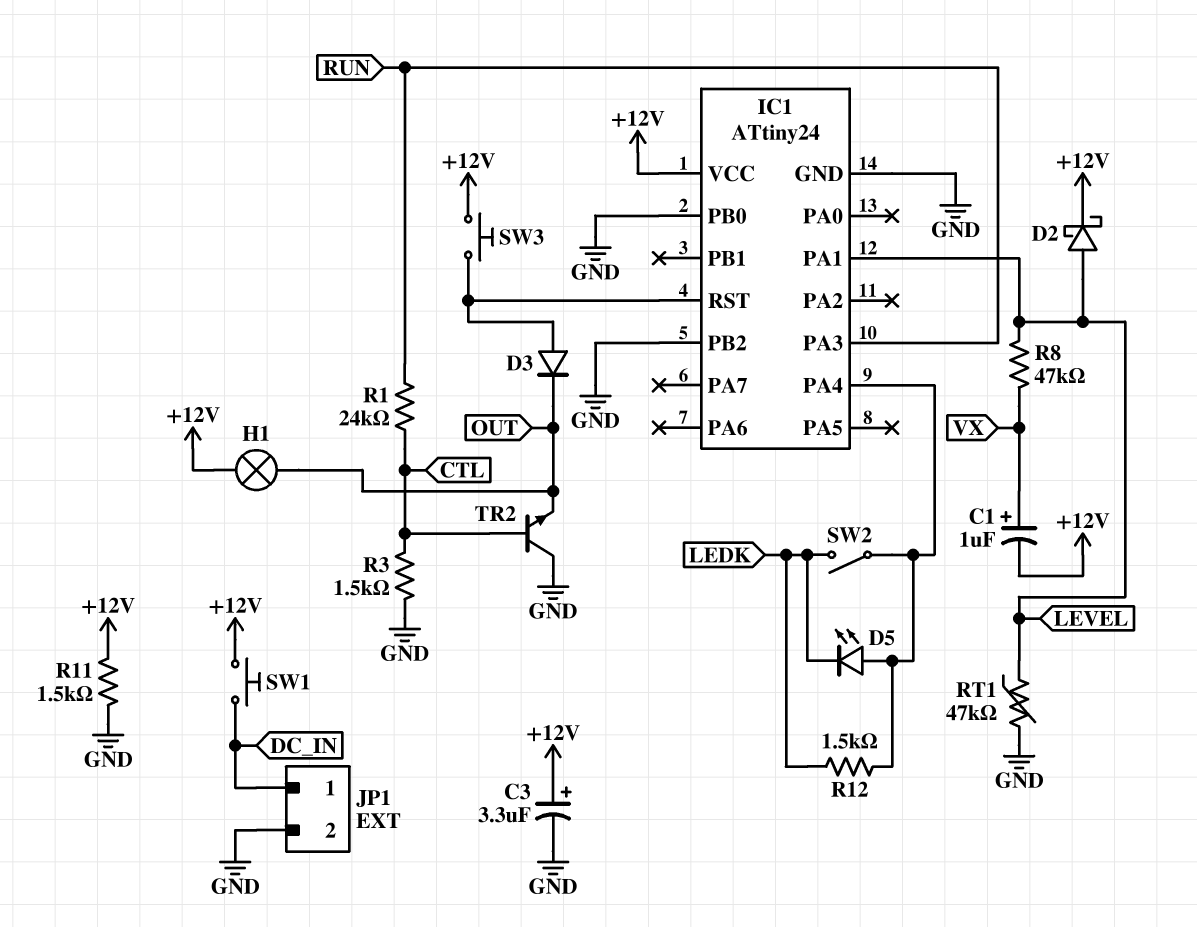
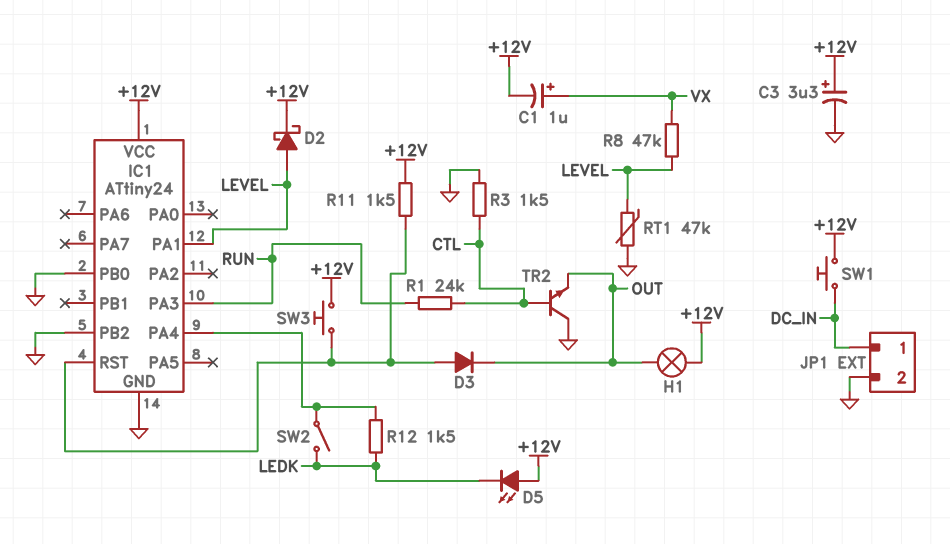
D5: LED (A IC1/PA4, K LEDK) -> LED (A +12V, K LEDK)
R11: 1.5k (+12V, GND) -> 1.5k (+12V, IC1/RST)

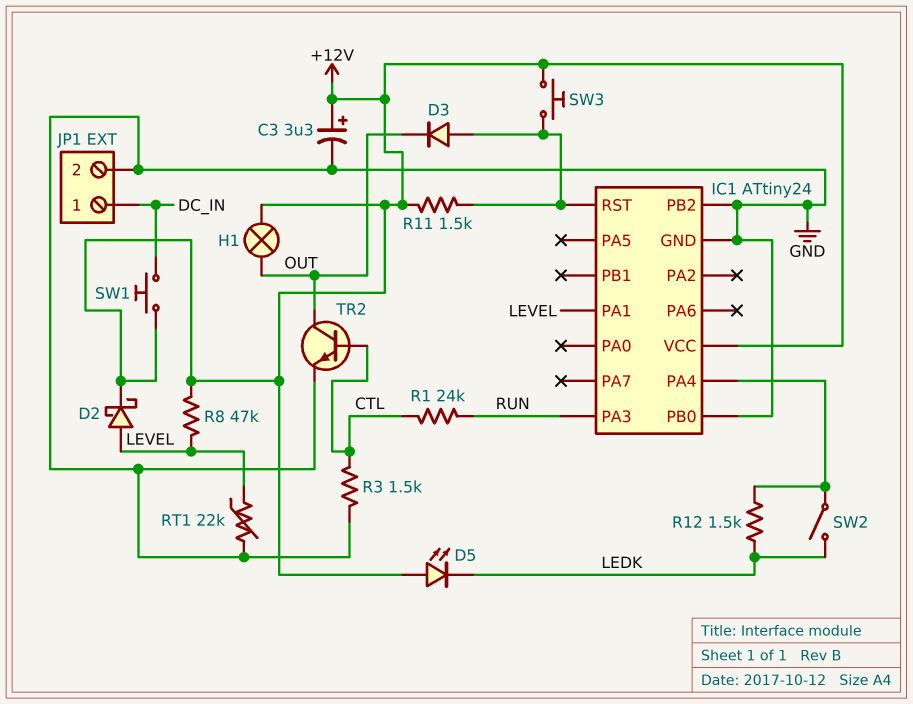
C1: 1uF (plus VX, minus +12V) -> none
R8: 47k (LEVEL, VX) -> 47k (+12V, LEVEL)
RT1: 47k (GND, LEVEL) -> 22k (GND, LEVEL)
TR2: NPN (B CTL, C GND, E OUT) -> NPN (B CTL, C OUT, E GND)

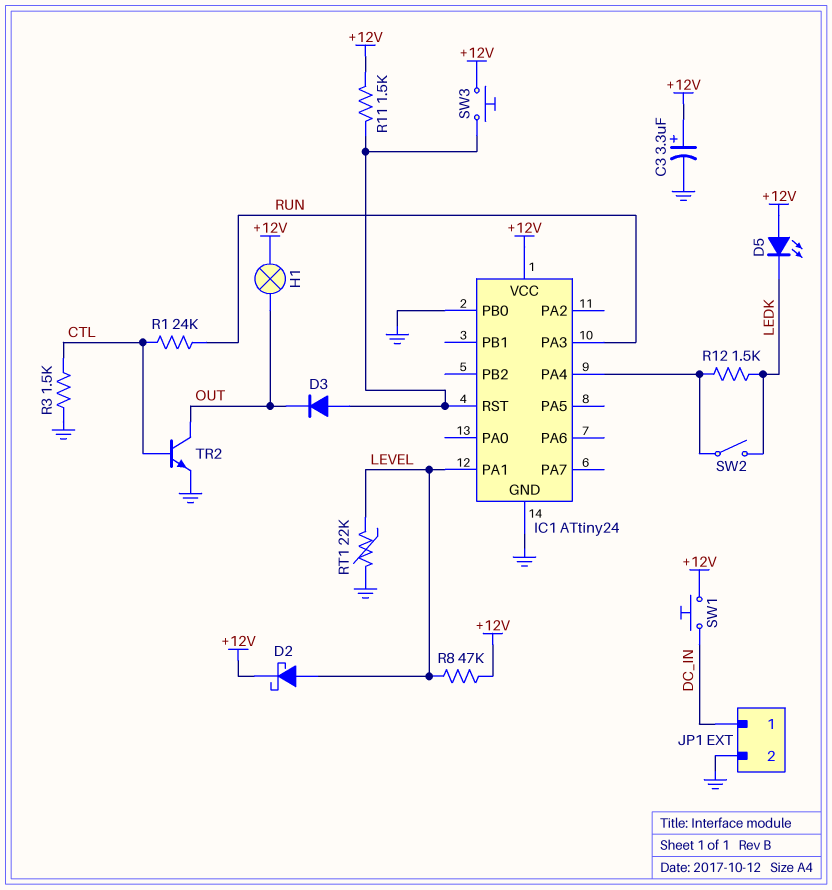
IC1 pin PB2: GND -> none

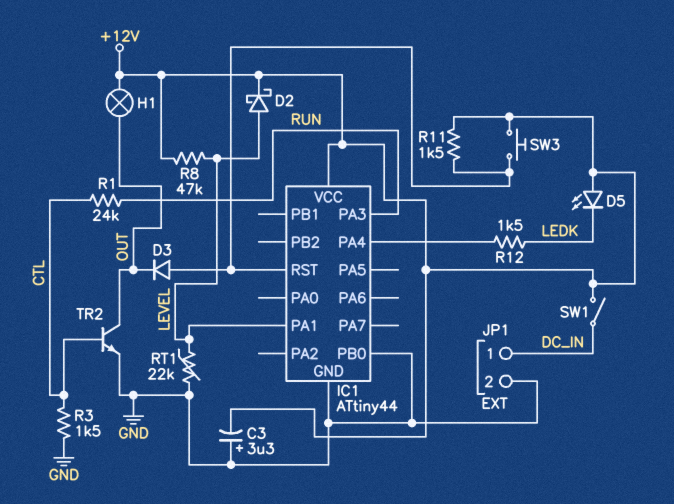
C3: 3.3uF (plus +12V, minus GND) -> 3.3uF (plus GND, minus +12V)
IC1: ATtiny24 -> ATtiny44
SW1: button (+12V, DC_IN) -> switch (+12V, DC_IN)
SW2: switch (IC1/PA4, LEDK) -> none

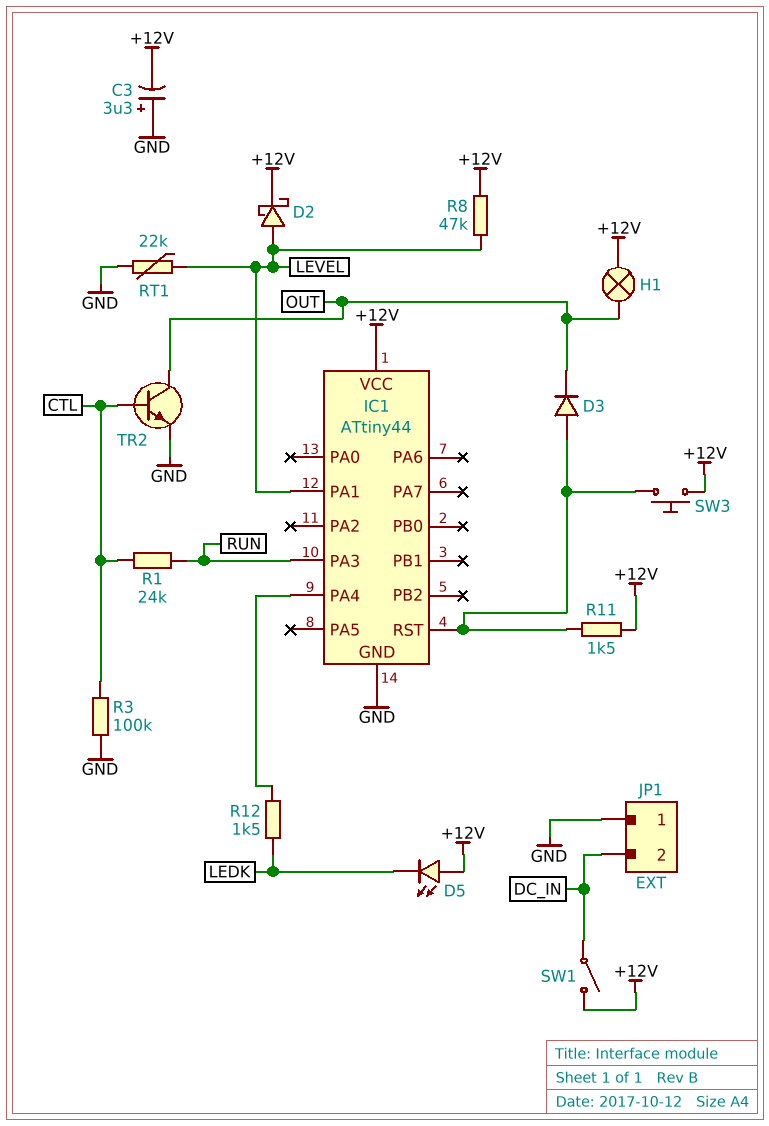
IC1 pin PB0: GND -> none
JP1 pin 1: DC_IN -> GND
JP1 pin 2: GND -> DC_IN
R3: 1.5k (CTL, GND) -> 100k (CTL, GND)

